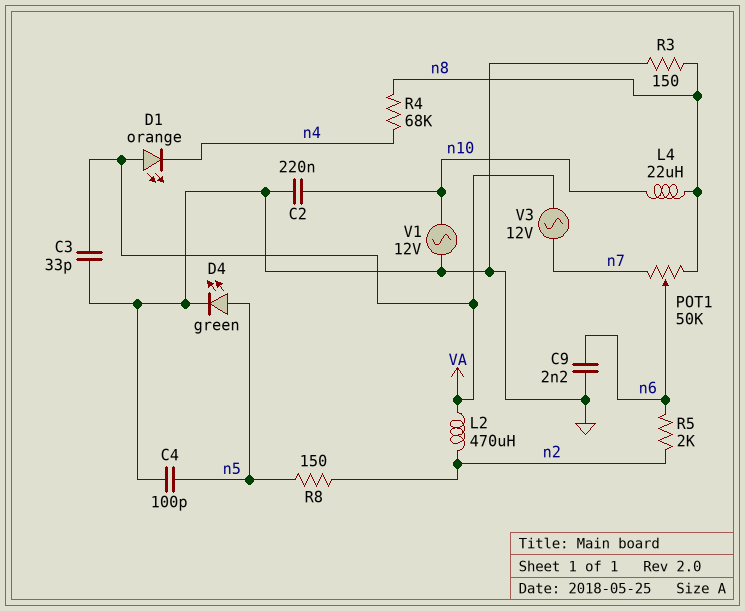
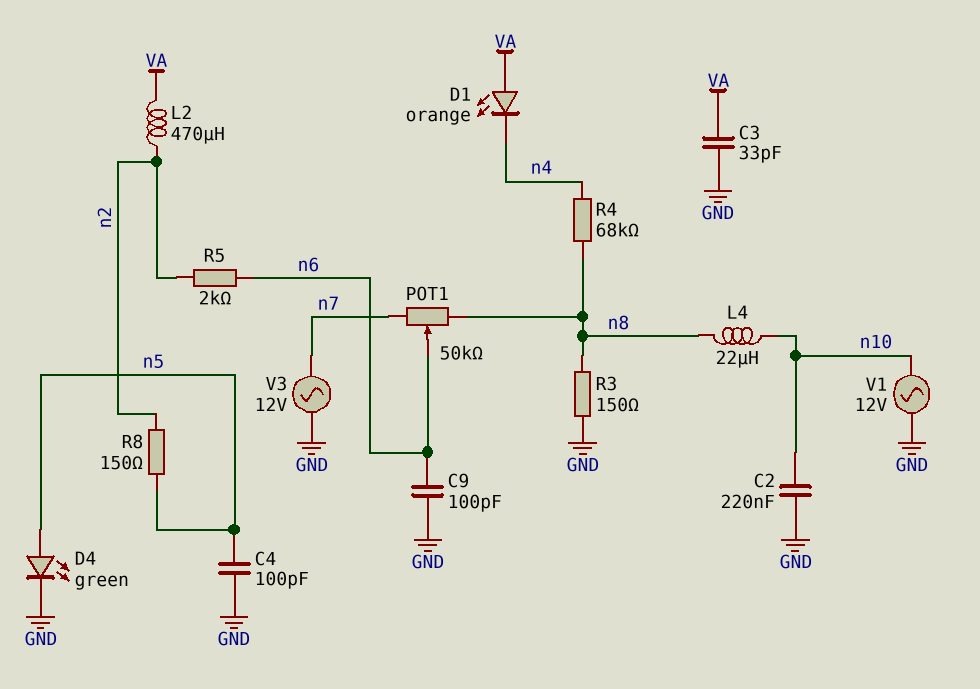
C9: 2.2nF (GND, n6) -> 100pF (GND, n6)
V3: AC 12V (VA, n7) -> AC 12V (GND, n7)

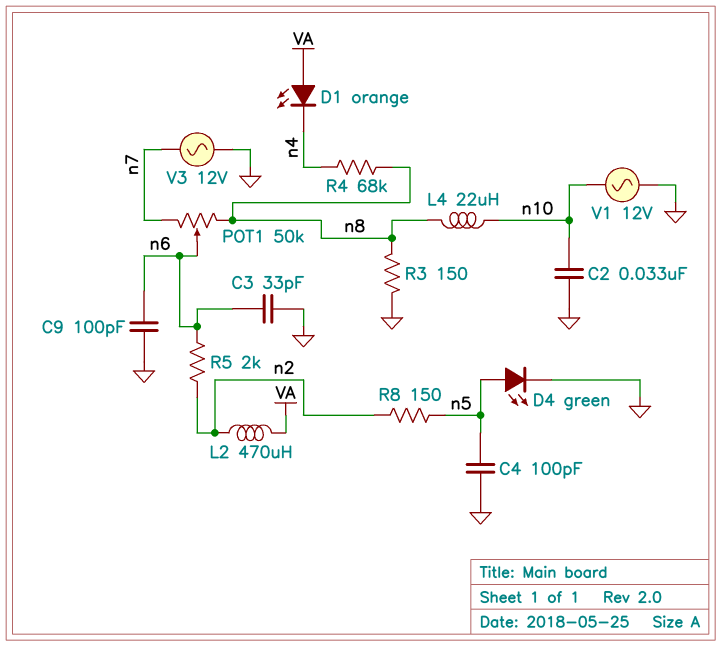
C2: 220nF (GND, n10) -> 33nF (GND, n10)
C3: 33pF (GND, VA) -> 33pF (GND, n6)

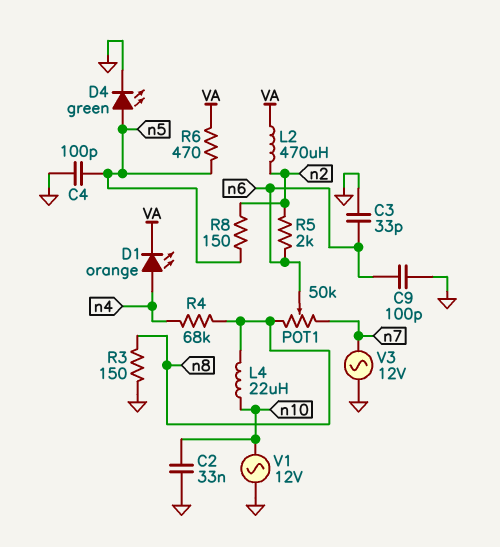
D1: LED orange (A VA, K n4) -> LED orange (A n4, K VA)
R6: none -> 470 (VA, n5)

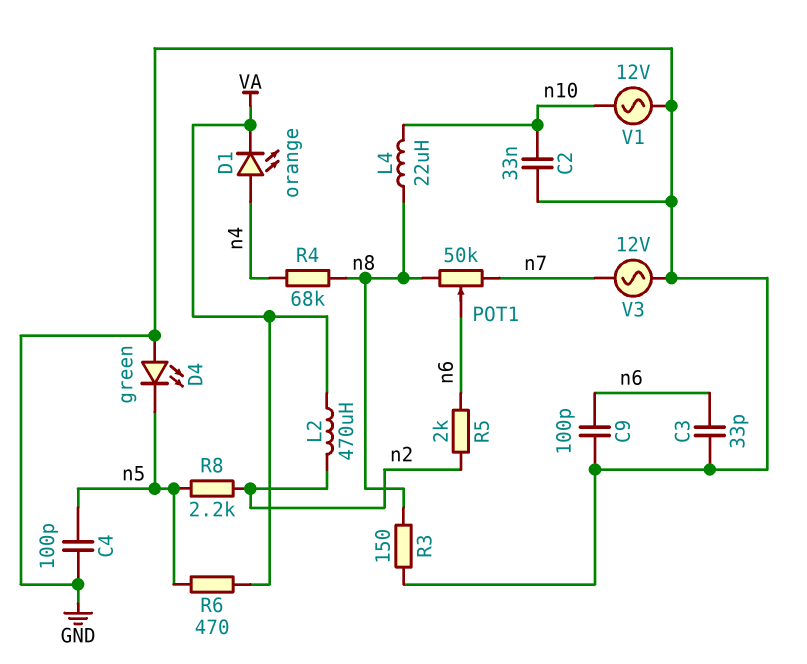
D4: LED green (A n5, K GND) -> LED green (A GND, K n5)
R8: 150 (n2, n5) -> 2.2k (n2, n5)

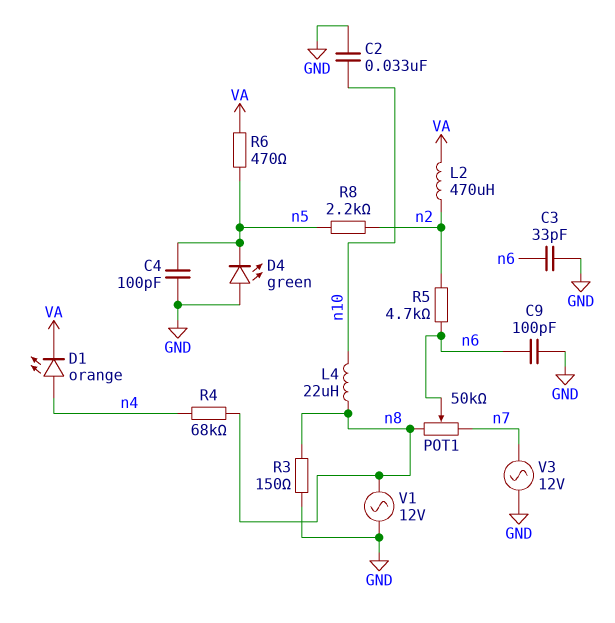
R5: 2k (n2, n6) -> 4.7k (n2, n6)
V1: AC 12V (GND, n10) -> AC 12V (GND, n8)

